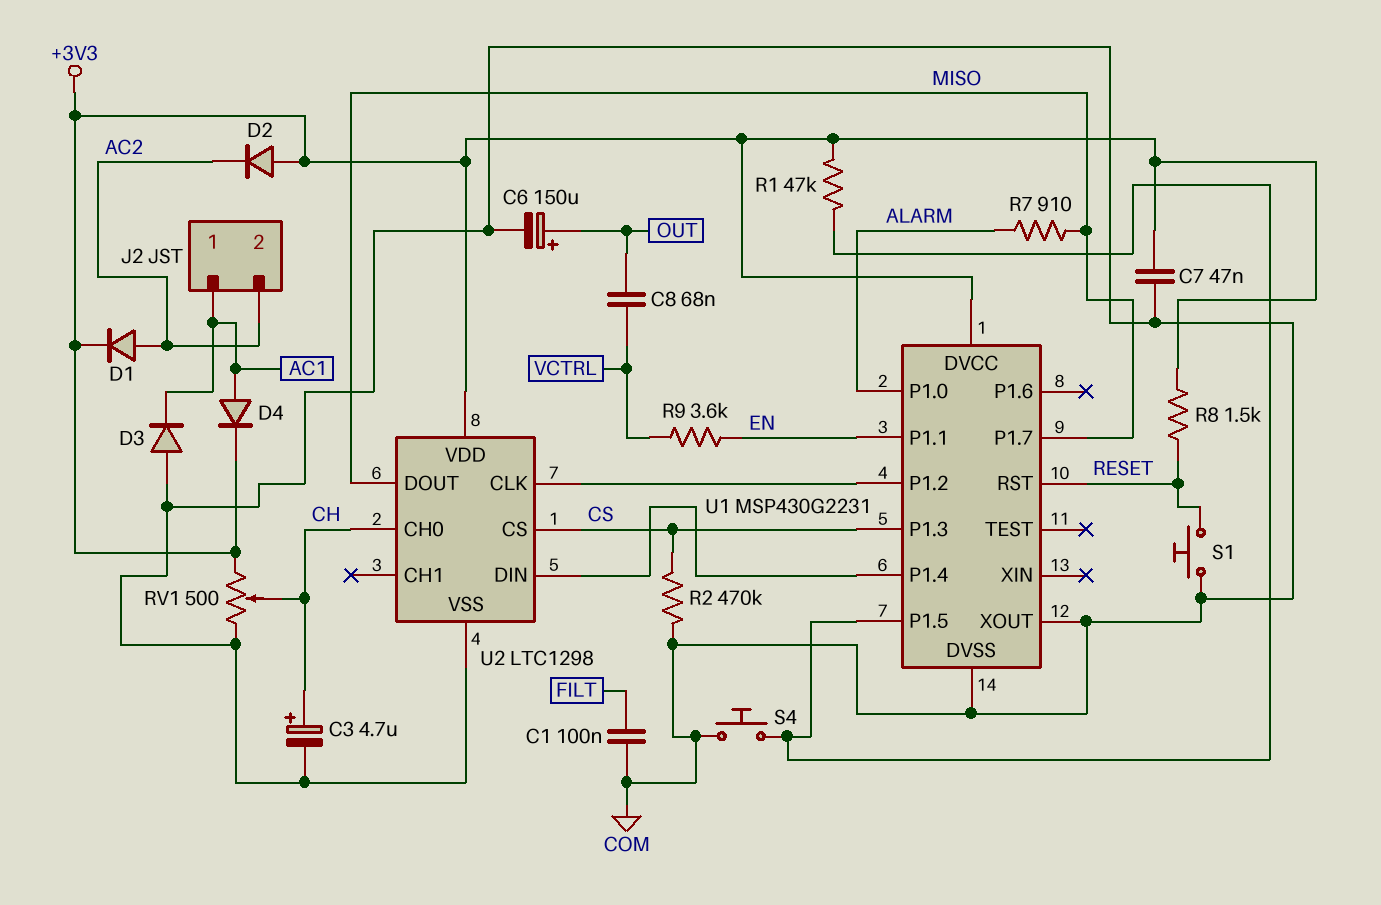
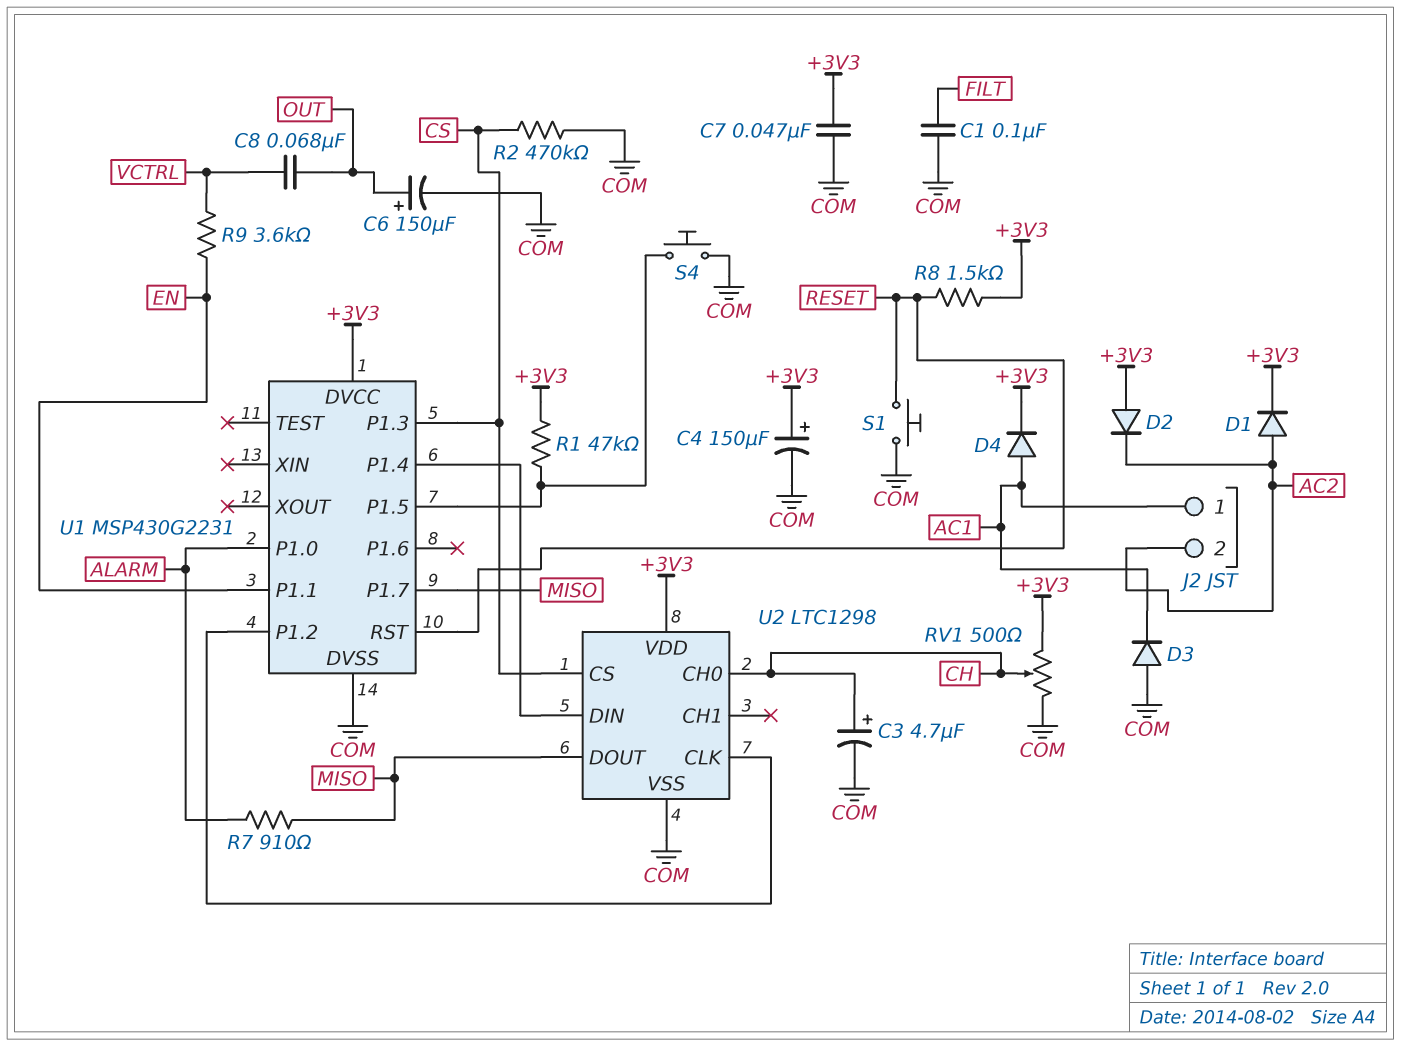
C4: none -> 150uF (plus +3V3, minus COM)
U1 pin XOUT: COM -> none

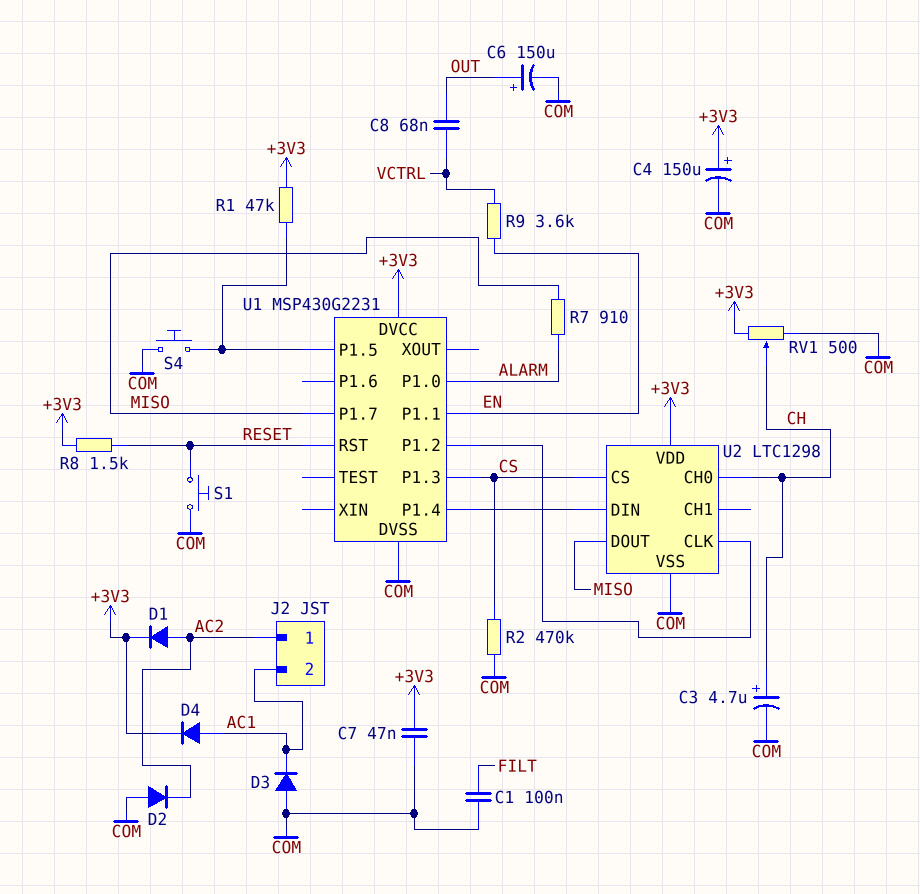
D2: diode (A +3V3, K AC2) -> diode (A COM, K AC2)
J2 pin 1: AC1 -> AC2
J2 pin 2: AC2 -> AC1

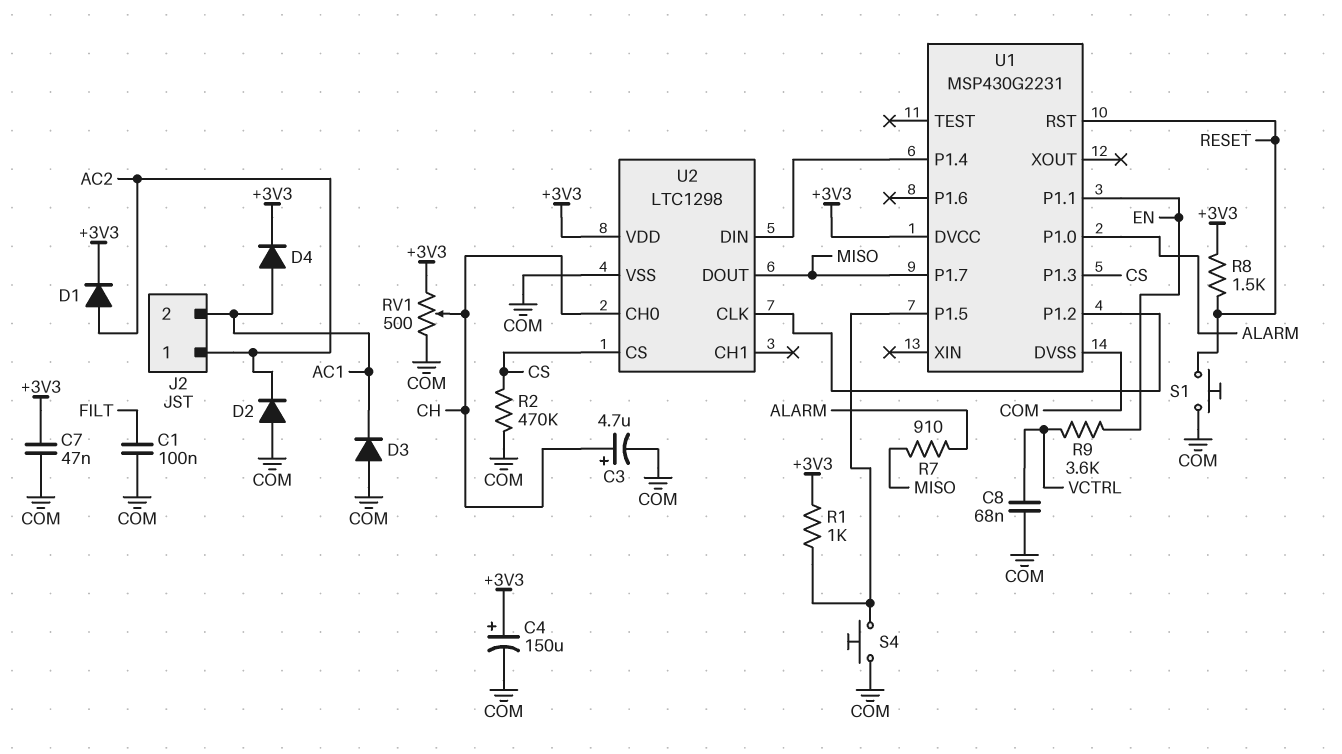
C6: 150uF (plus OUT, minus COM) -> none
C8: 68nF (OUT, VCTRL) -> 68nF (COM, VCTRL)
R1: 47k (+3V3, U1/P1.5) -> 1k (+3V3, U1/P1.5)

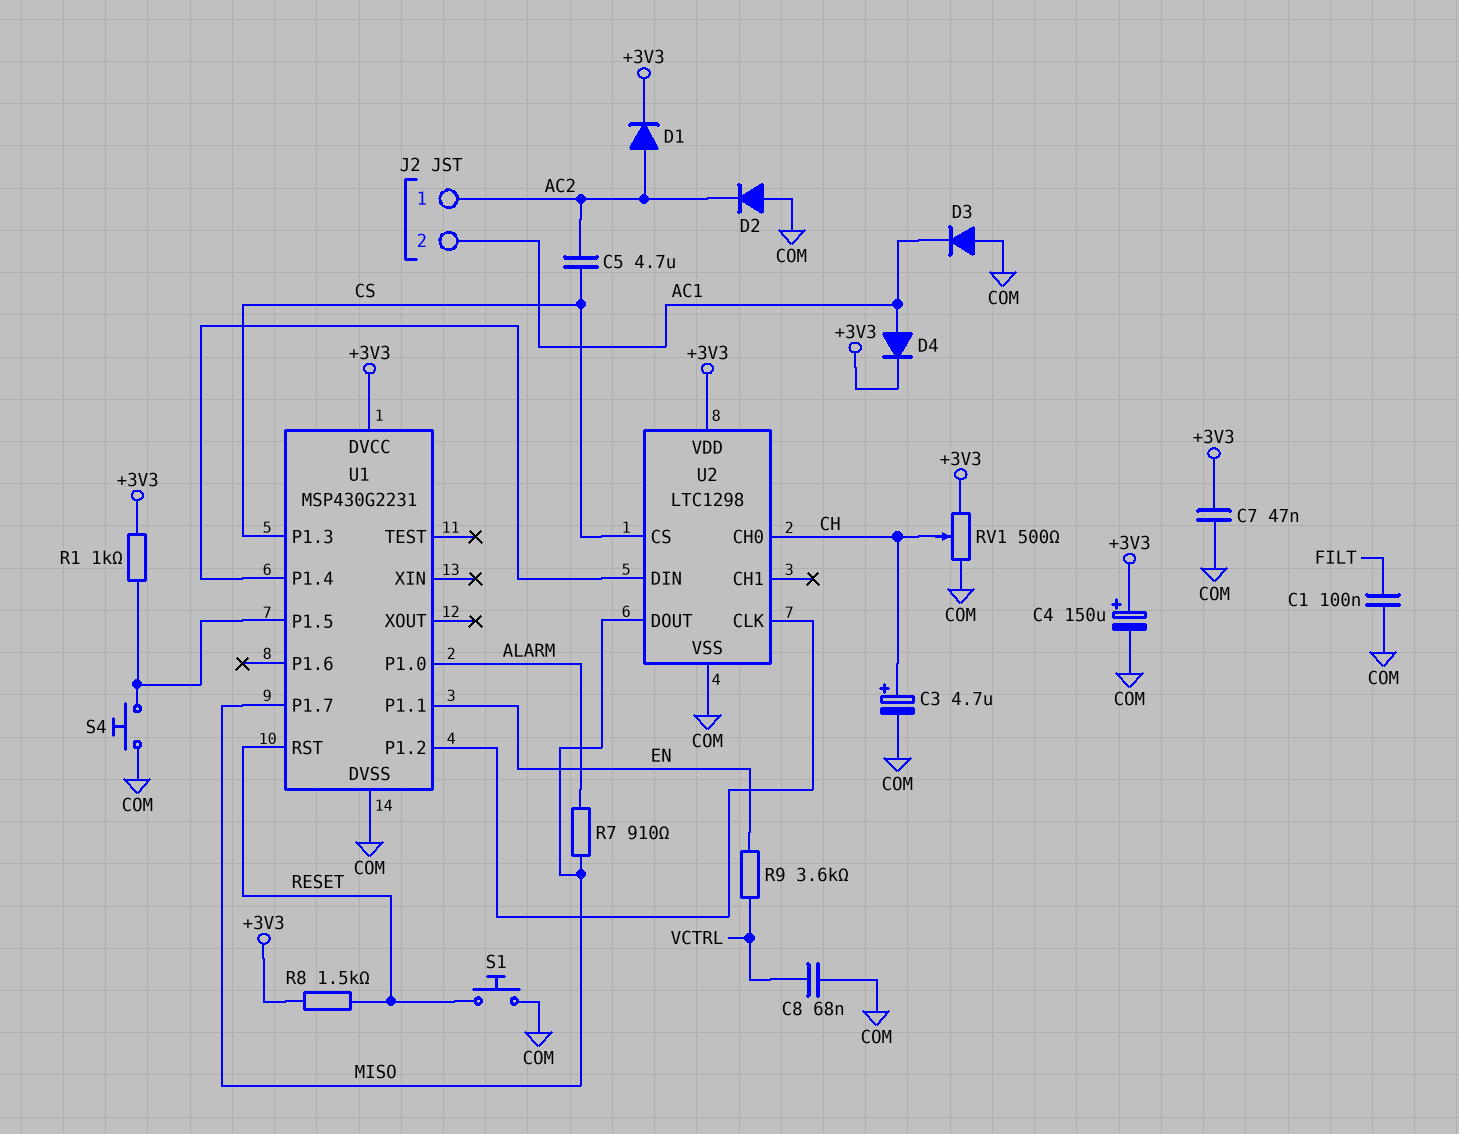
C5: none -> 4.7uF (AC2, CS)
R2: 470k (COM, CS) -> none

